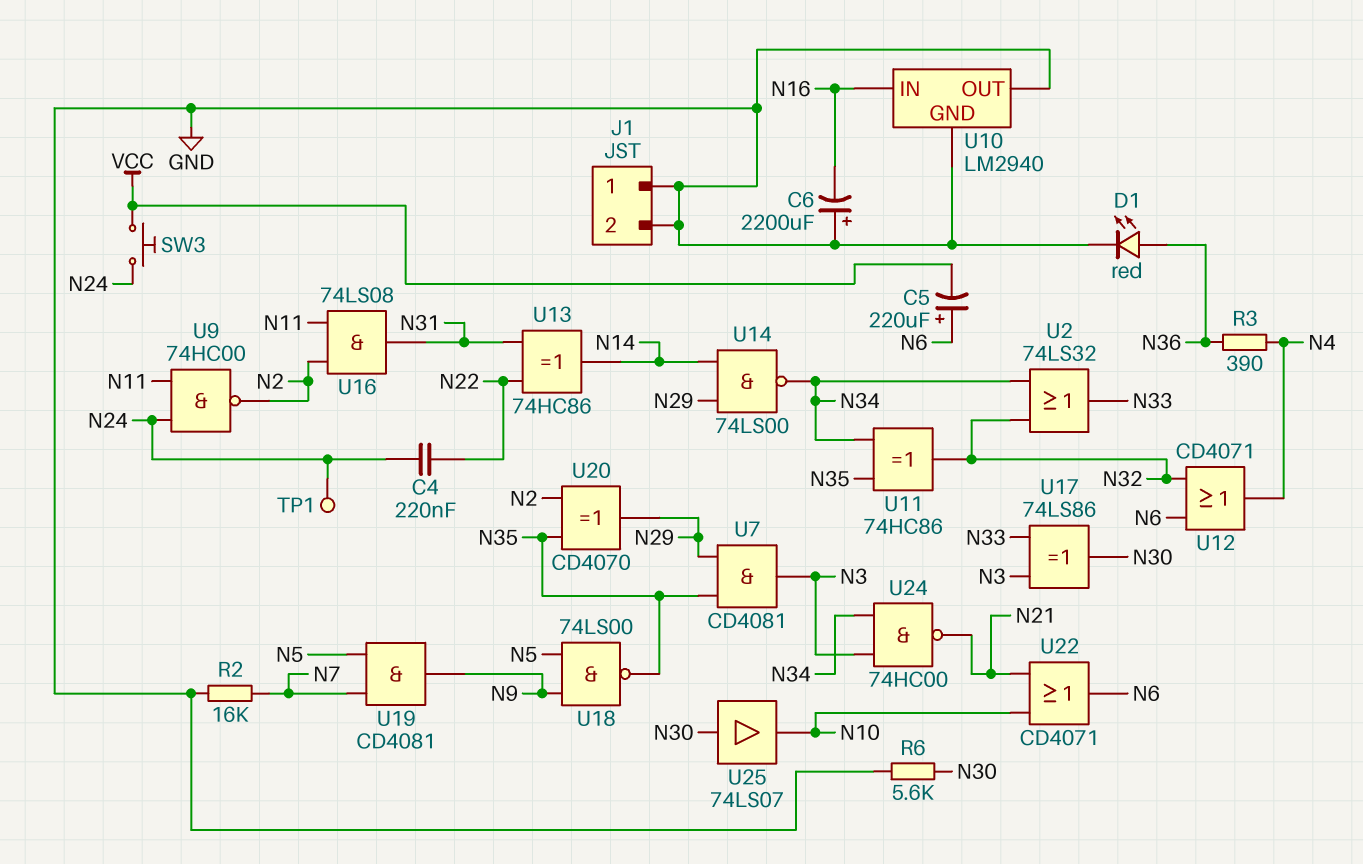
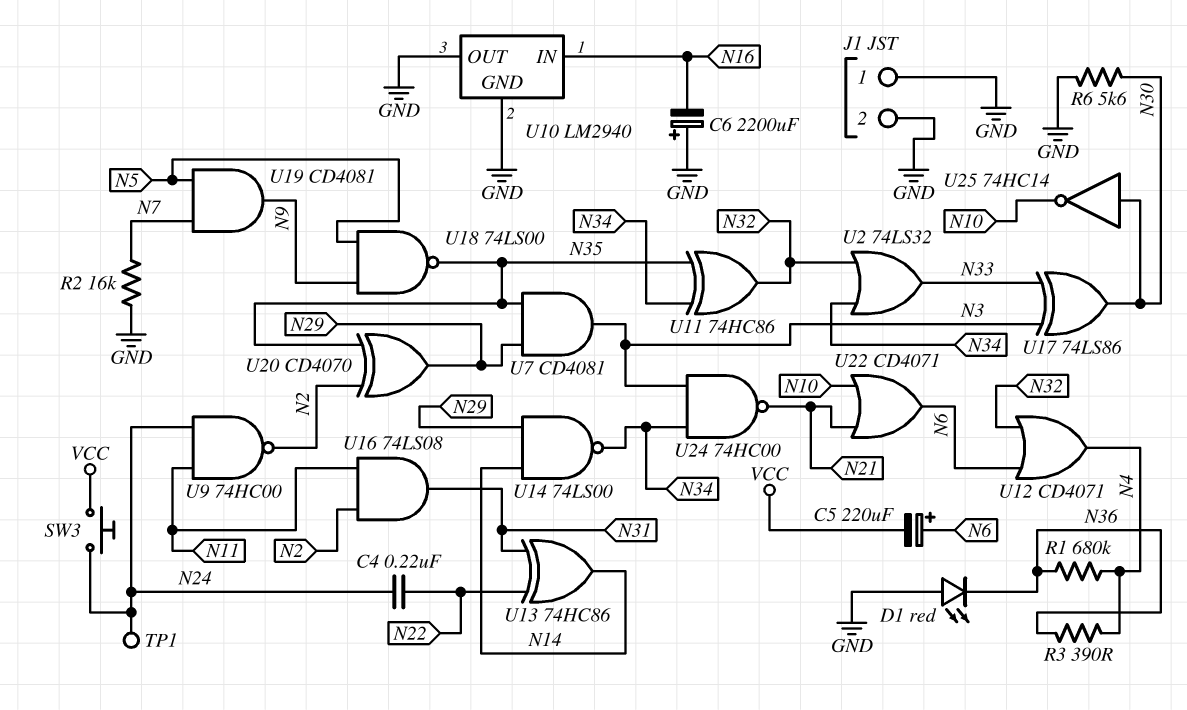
D1: LED red (A N36, K GND) -> LED red (A GND, K N36)
R1: none -> 680k (N4, N36)
U25: buffer 74LS07 (in N30, out N10) -> NOT 74HC14 (in N30, out N10)

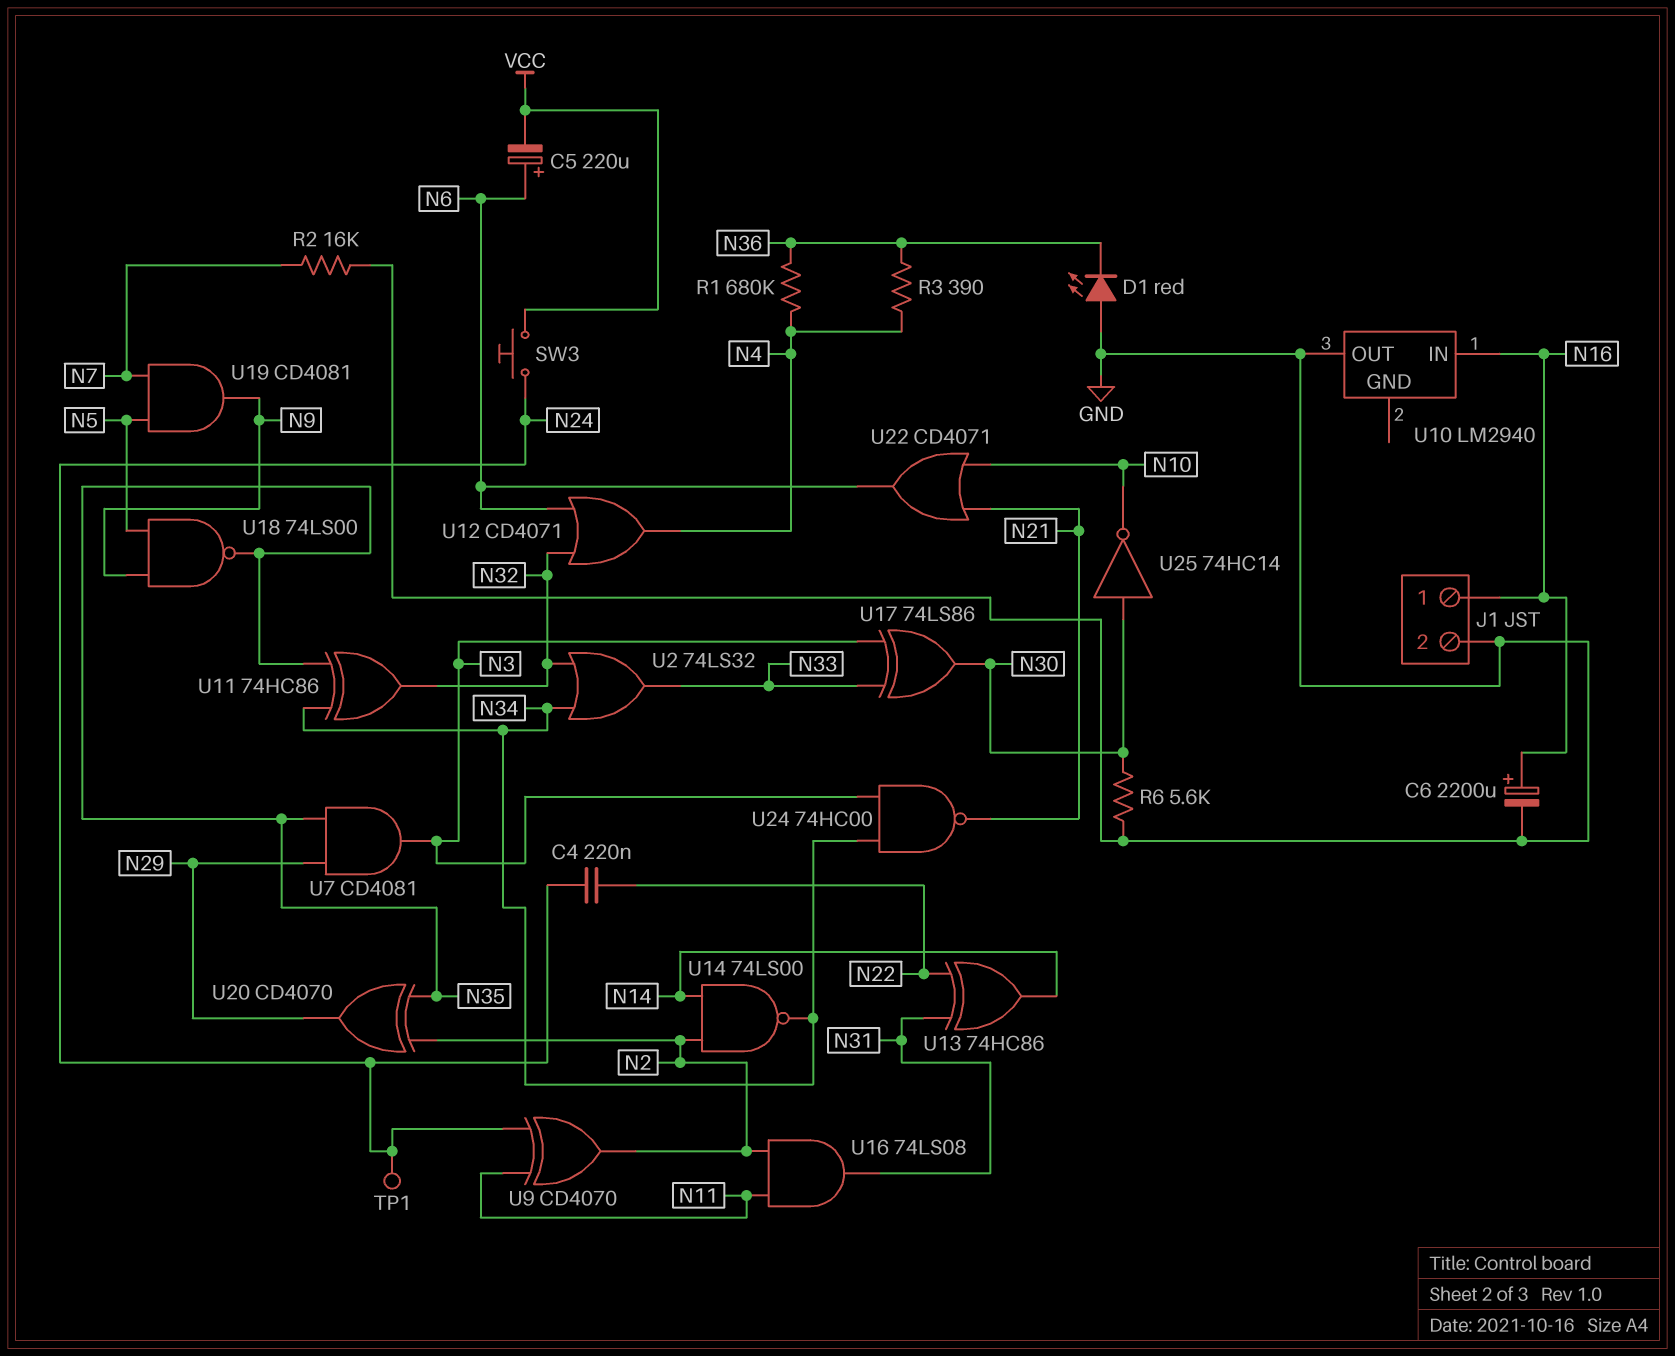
C6: 2200uF (plus GND, minus N16) -> 2200uF (plus N16, minus GND)
J1 pin 1: GND -> N16
U9: NAND 74HC00 (in N11, in N24, out N2) -> XOR CD4070 (in N11, in N24, out N2)
U10 pin GND: GND -> none
U14: NAND 74LS00 (in N14, in N29, out N34) -> NAND 74LS00 (in N2, in N14, out N34)

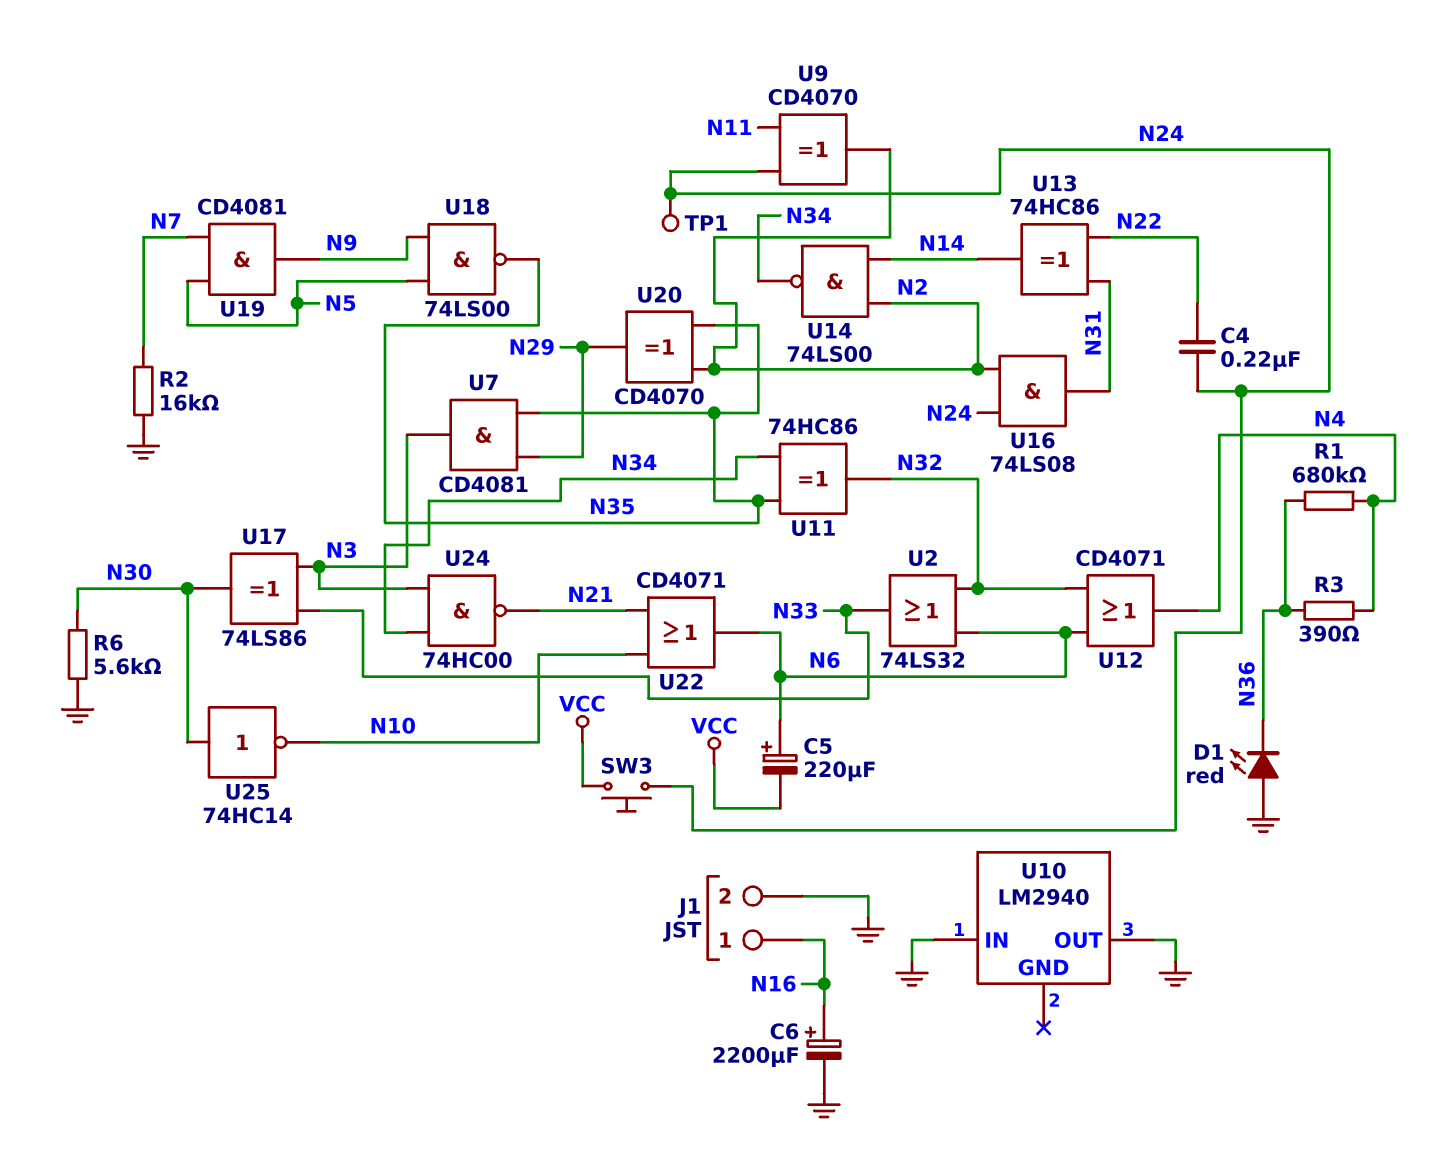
U2: OR 74LS32 (in N32, in N34, out N33) -> OR 74LS32 (in N6, in N32, out N33)
U10 pin IN: N16 -> GND
U16: AND 74LS08 (in N2, in N11, out N31) -> AND 74LS08 (in N2, in N24, out N31)

